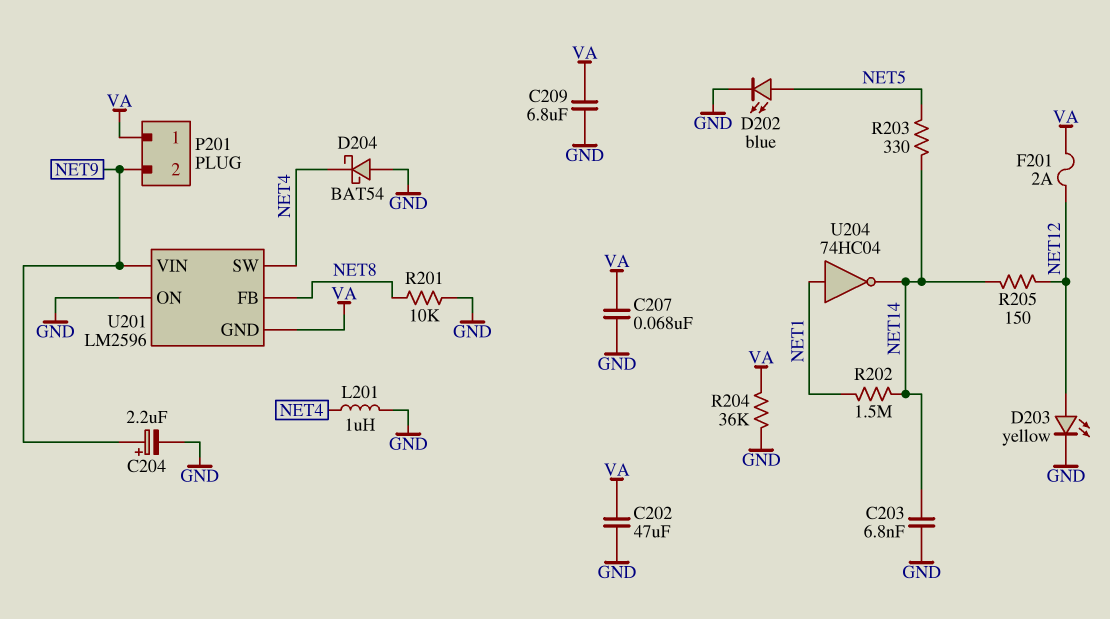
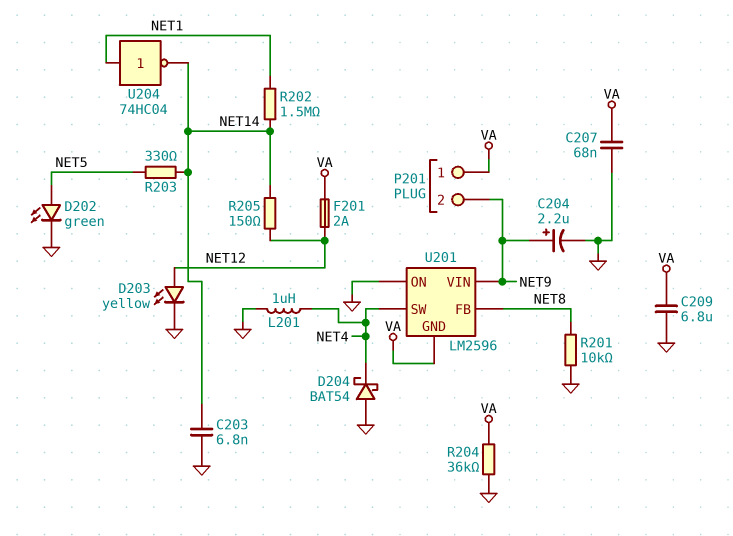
C202: 47uF (GND, VA) -> none
D202: LED blue (A NET5, K GND) -> LED green (A NET5, K GND)

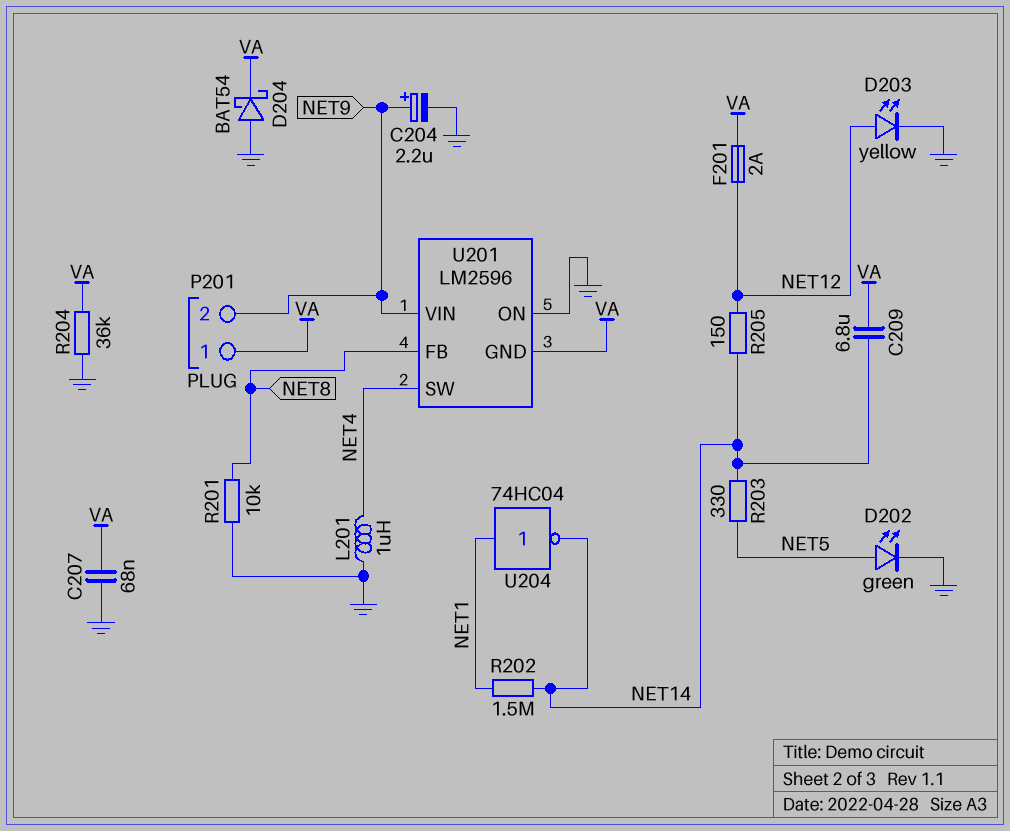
C203: 6.8nF (GND, NET14) -> none
C209: 6.8uF (GND, VA) -> 6.8uF (NET14, VA)
D204: schottky BAT54 (A GND, K NET4) -> schottky BAT54 (A GND, K VA)

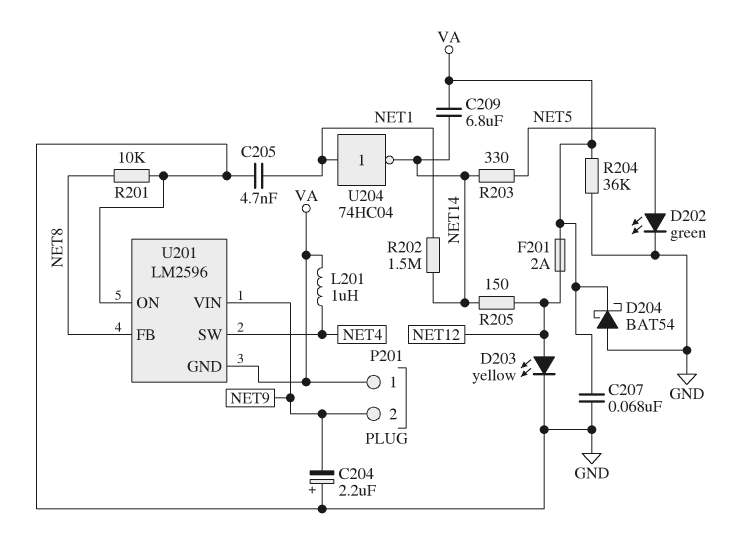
C204: 2.2uF (plus NET9, minus GND) -> 2.2uF (plus GND, minus NET9)
C205: none -> 4.7nF (GND, NET1)
L201: 1uH (GND, NET4) -> 1uH (NET4, VA)

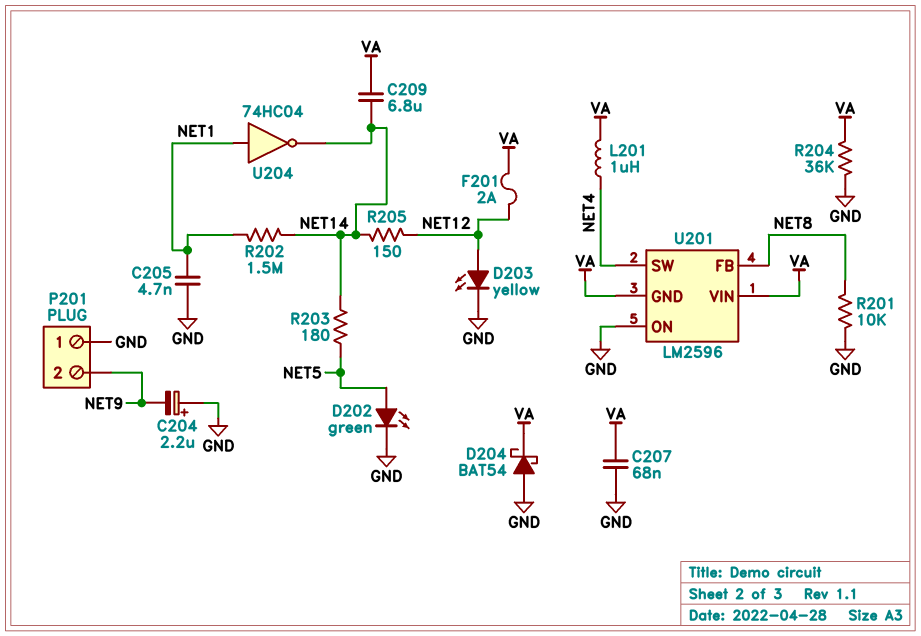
P201 pin 1: VA -> GND
R203: 330 (NET5, NET14) -> 180 (NET5, NET14)
U201 pin VIN: NET9 -> VA

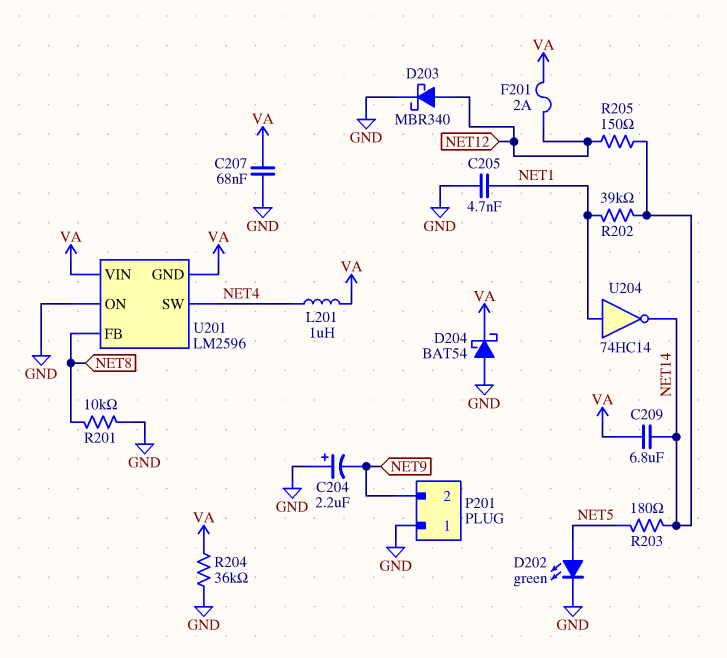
D203: LED yellow (A NET12, K GND) -> schottky MBR340 (A NET12, K GND)
R202: 1.5M (NET1, NET14) -> 39k (NET1, NET14)
U204: NOT 74HC04 (in NET1, out NET14) -> NOT 74HC14 (in NET1, out NET14)

